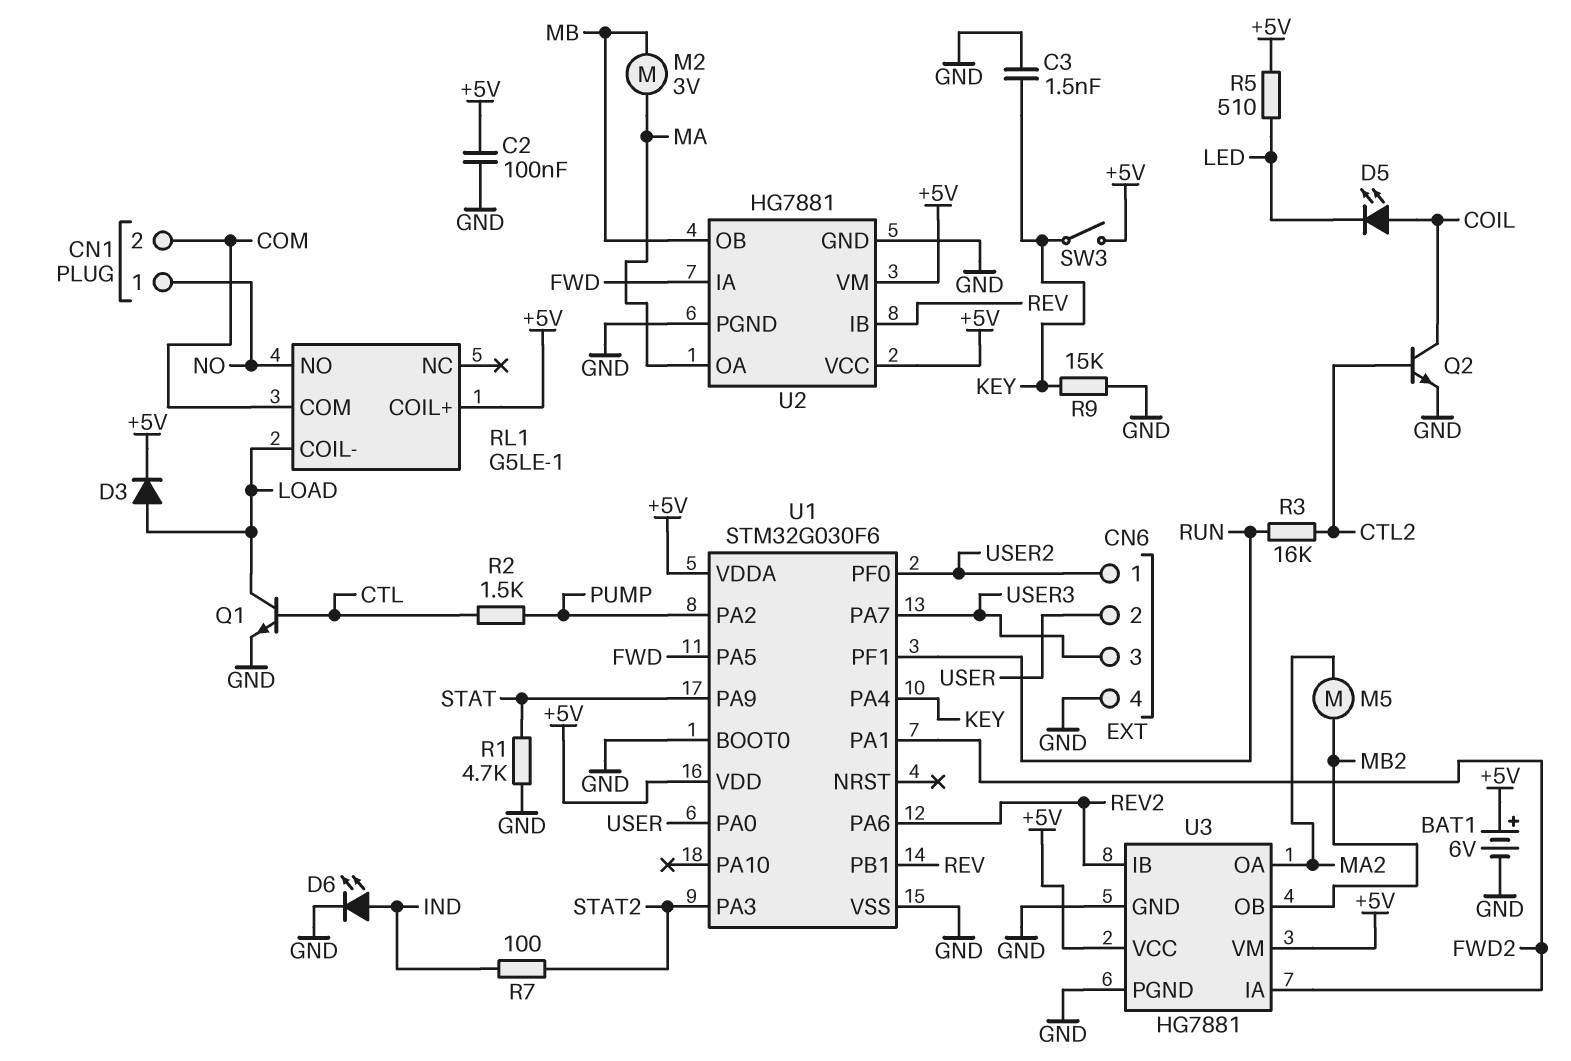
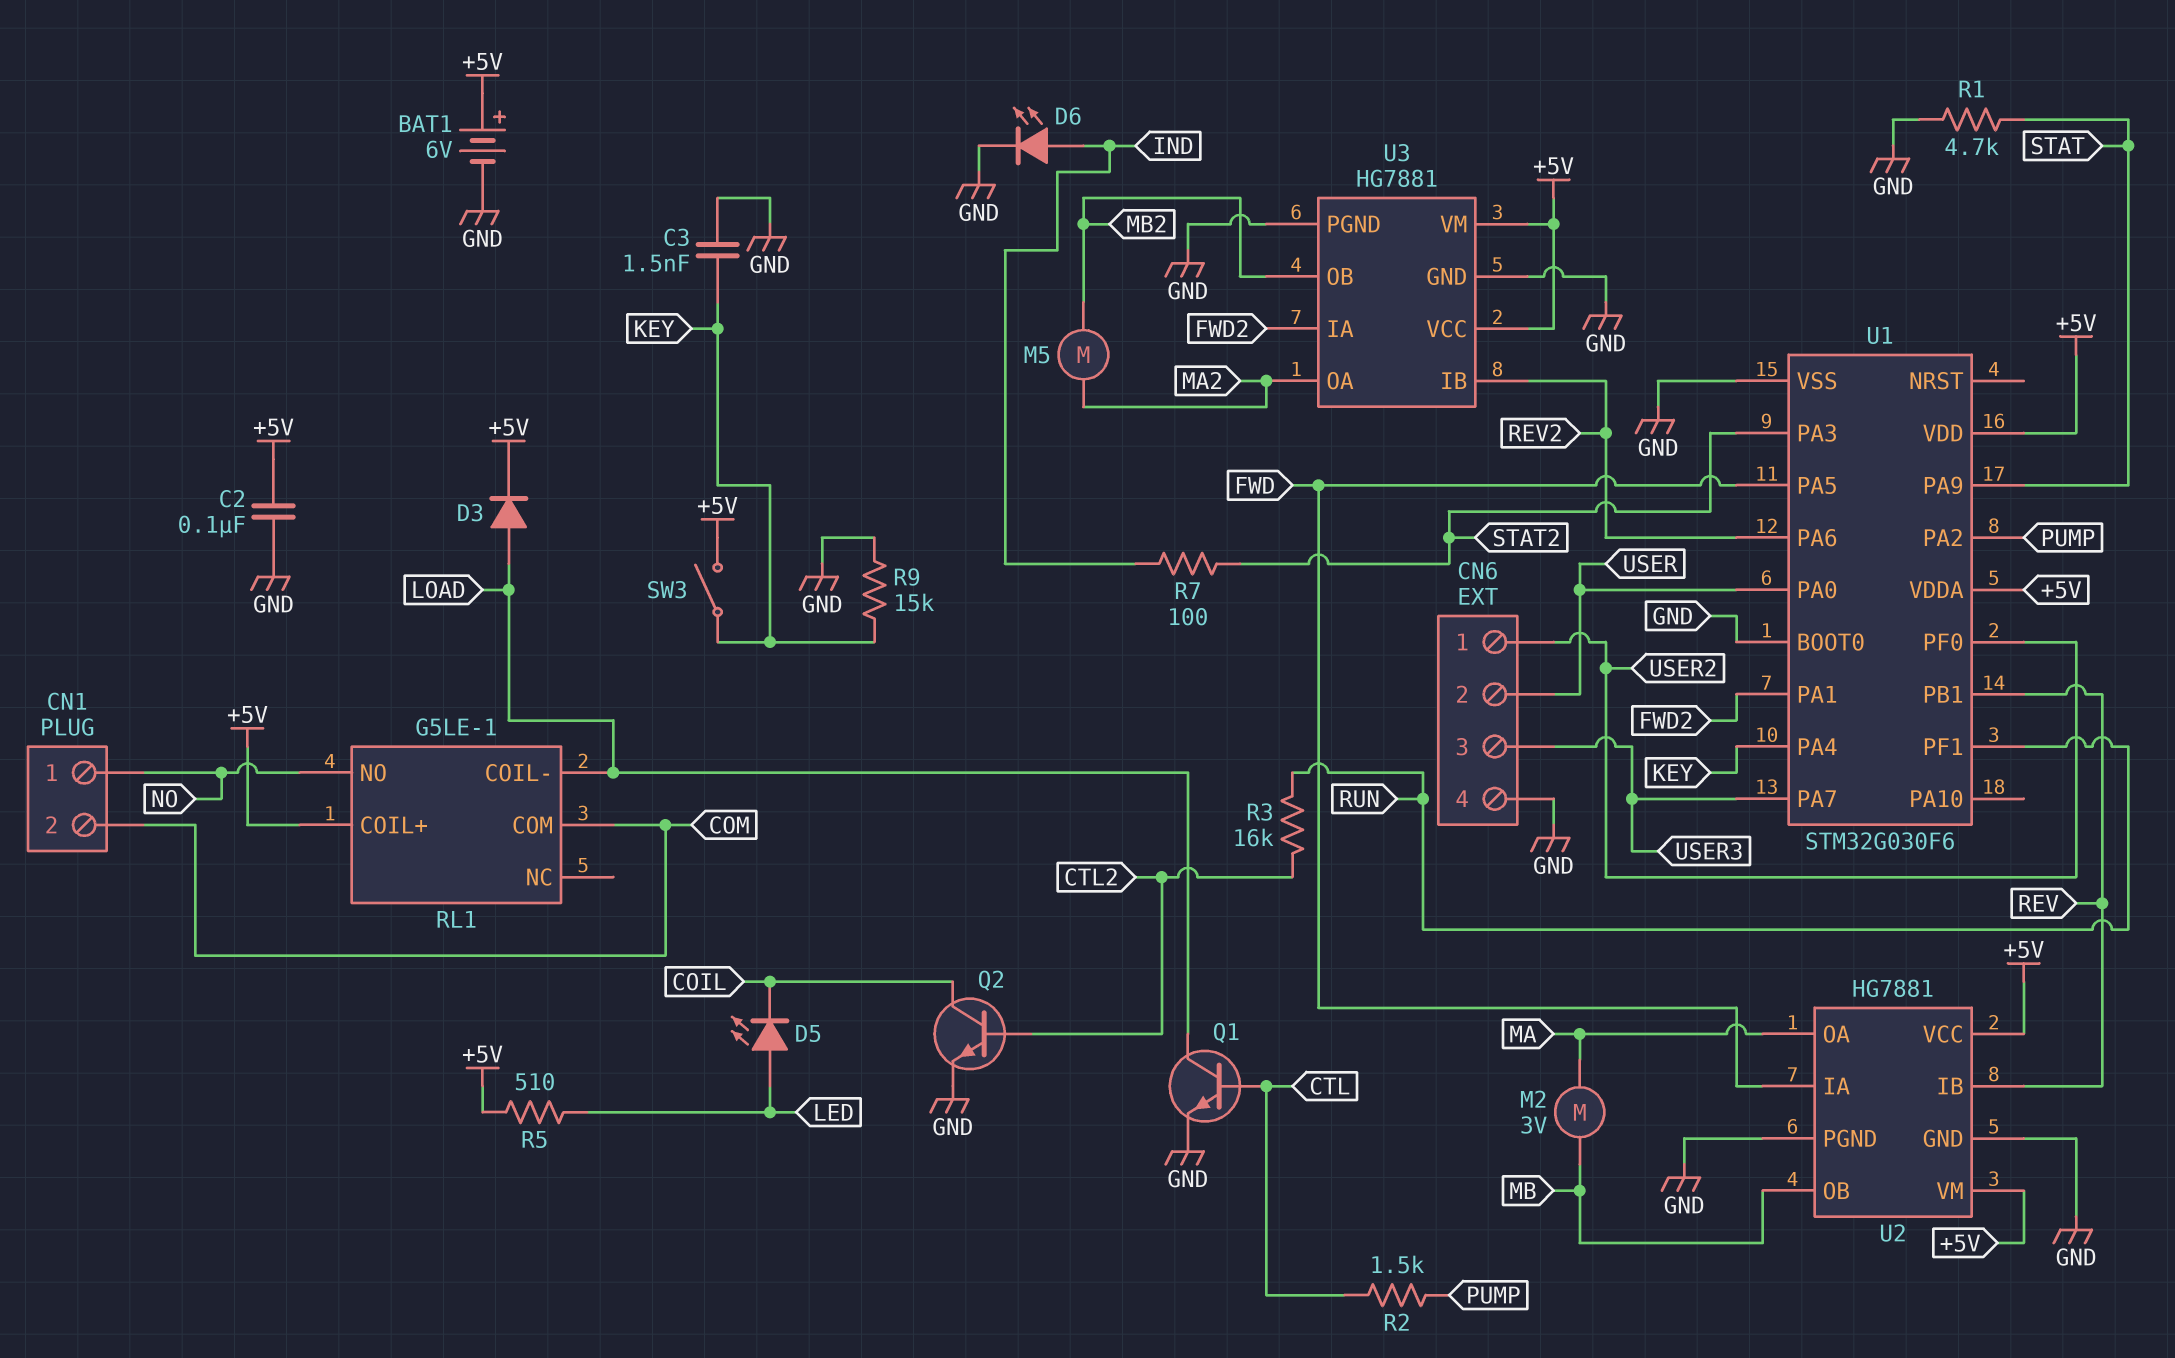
D5: LED (A COIL, K LED) -> LED (A LED, K COIL)

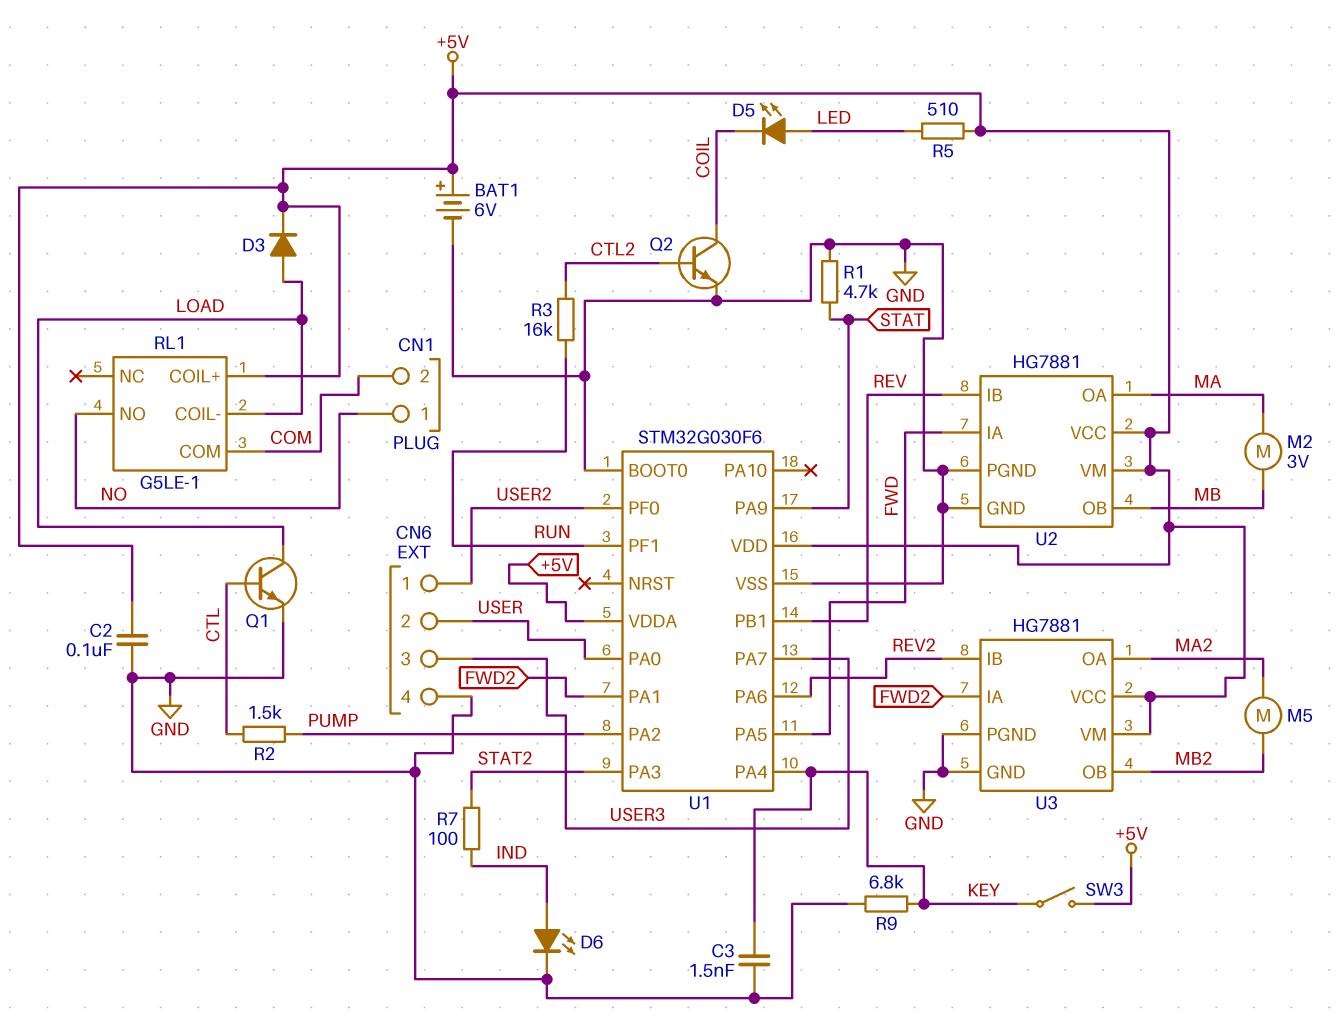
R9: 15k (GND, KEY) -> 6.8k (GND, KEY)

